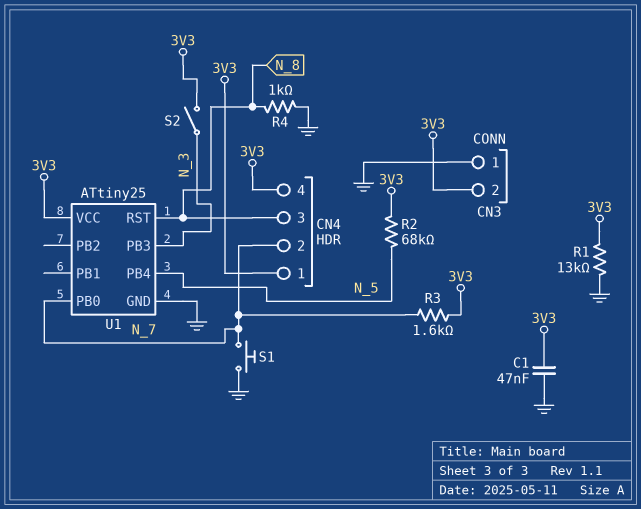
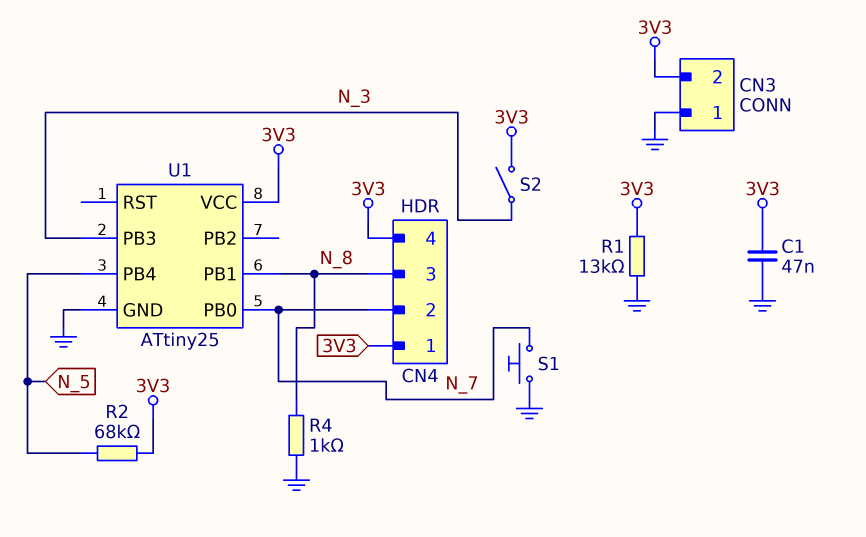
R3: 1.6k (3V3, N_7) -> none
U1 pin PB1: none -> N_8
U1 pin RST: N_8 -> none

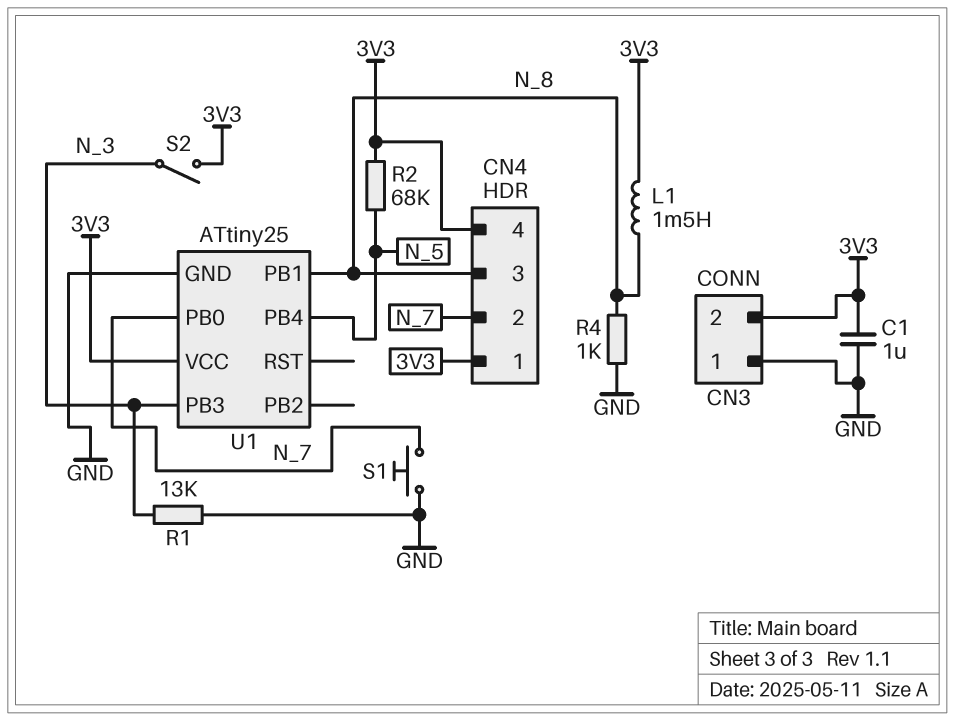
C1: 47nF (3V3, GND) -> 1uF (3V3, GND)
L1: none -> 1.5mH (3V3, N_8)
R1: 13k (3V3, GND) -> 13k (GND, N_3)

